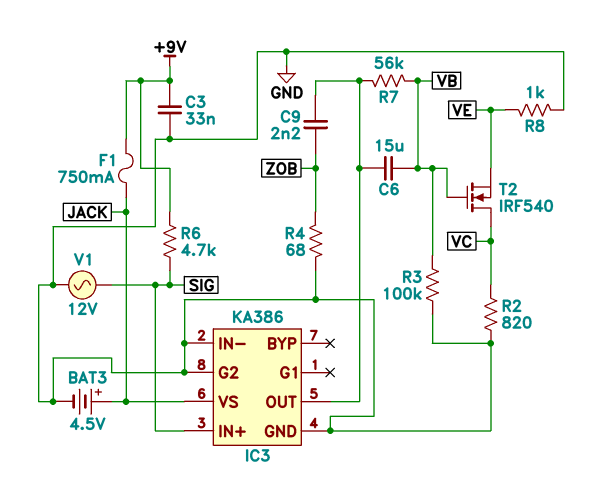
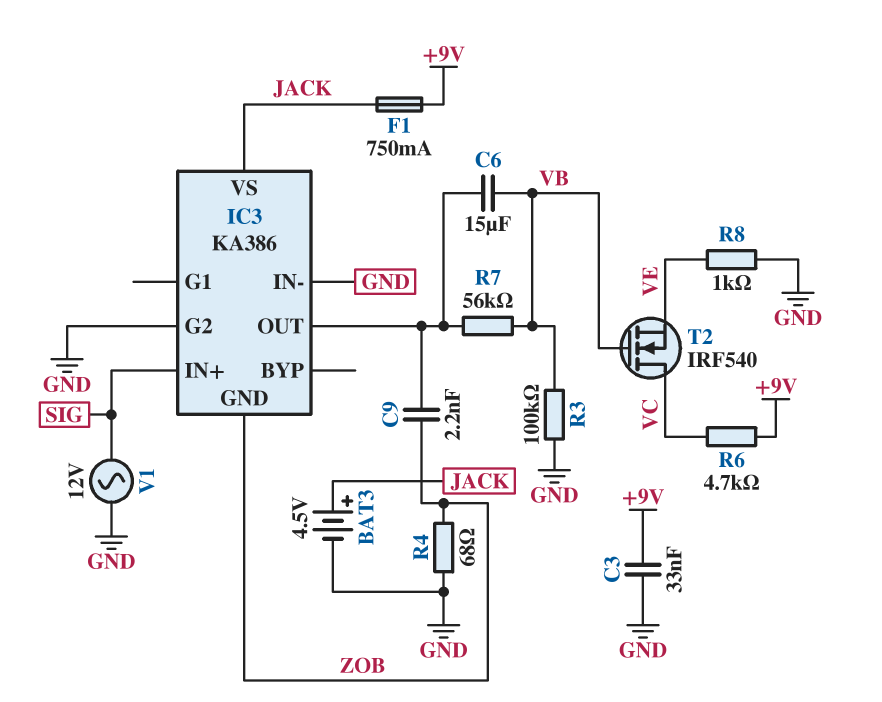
IC3 pin GND: GND -> ZOB
R2: 820 (GND, VC) -> none
R6: 4.7k (+9V, SIG) -> 4.7k (+9V, VC)

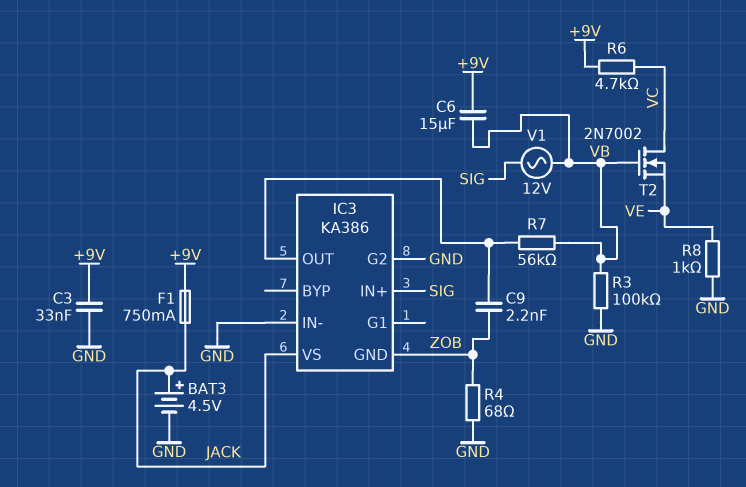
C6: 15uF (IC3/OUT, VB) -> 15uF (+9V, VB)
T2: NMOS IRF540 (G VB, D VC, S VE) -> NMOS 2N7002 (G VB, D VC, S VE)
V1: AC 12V (GND, SIG) -> AC 12V (SIG, VB)

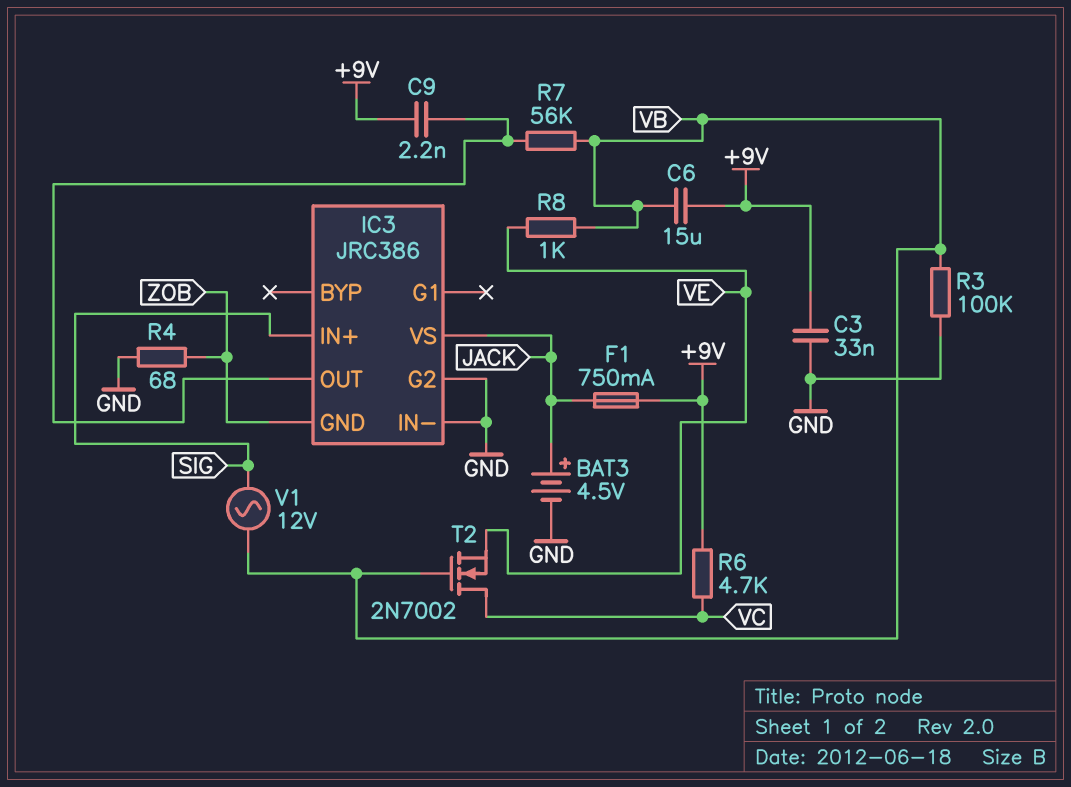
C9: 2.2nF (IC3/OUT, ZOB) -> 2.2nF (+9V, IC3/OUT)
IC3: KA386 -> JRC386
R8: 1k (GND, VE) -> 1k (VB, VE)

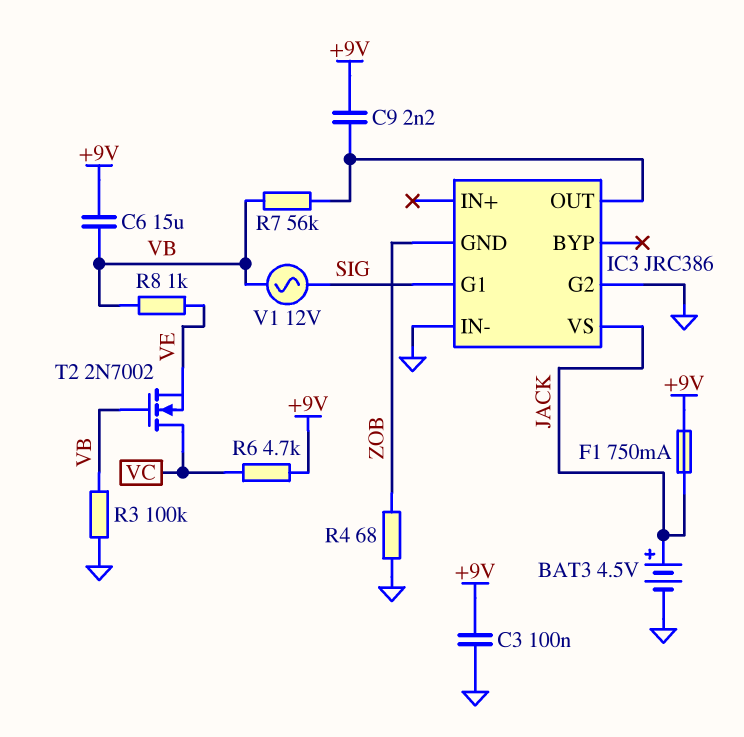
C3: 33nF (+9V, GND) -> 100nF (+9V, GND)
IC3 pin G1: none -> SIG
IC3 pin IN+: SIG -> none

